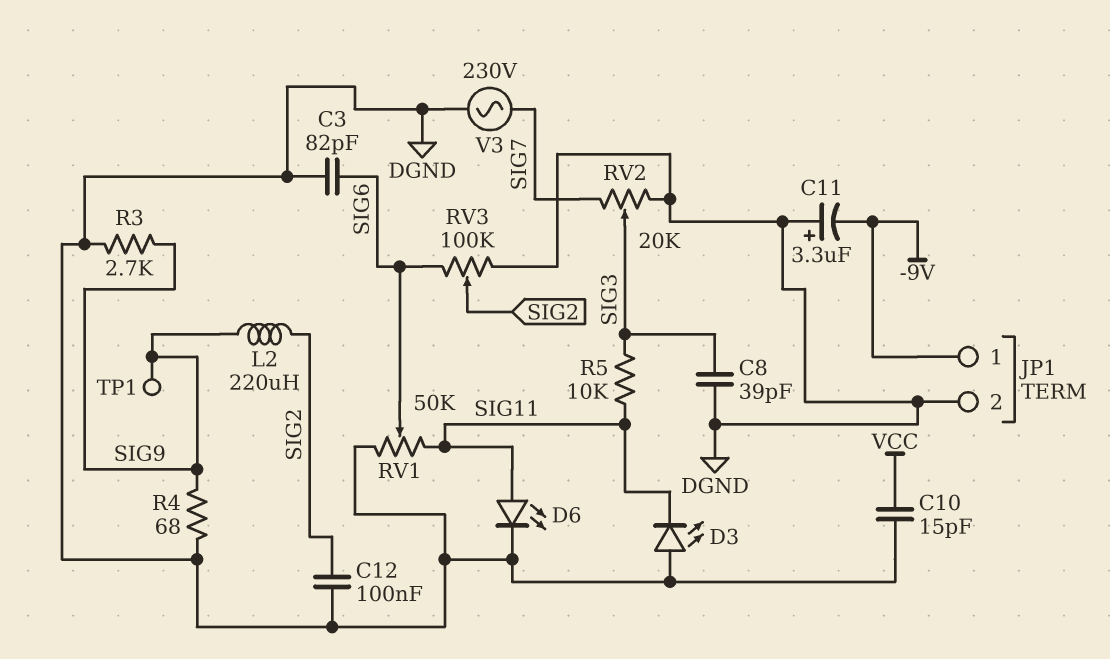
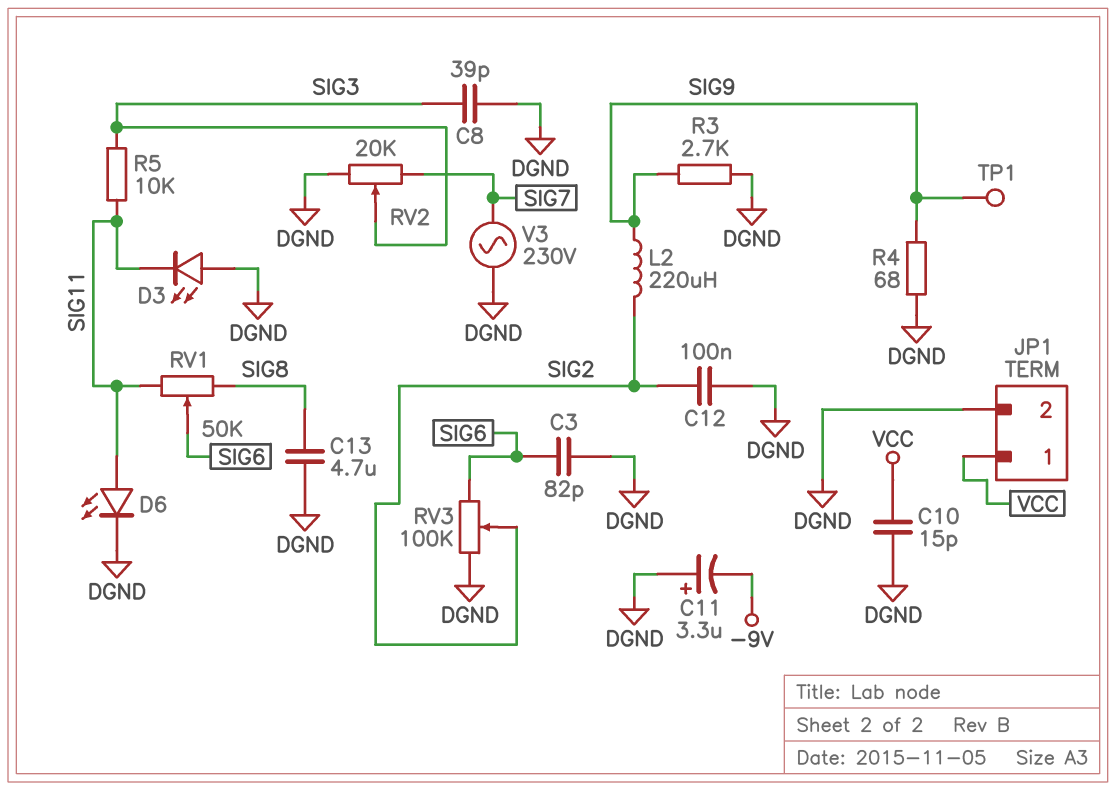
C13: none -> 4.7uF (DGND, SIG8)
JP1 pin 1: -9V -> VCC
RV1: 50k (DGND, SIG11, wiper SIG6) -> 50k (SIG8, SIG11, wiper SIG6)

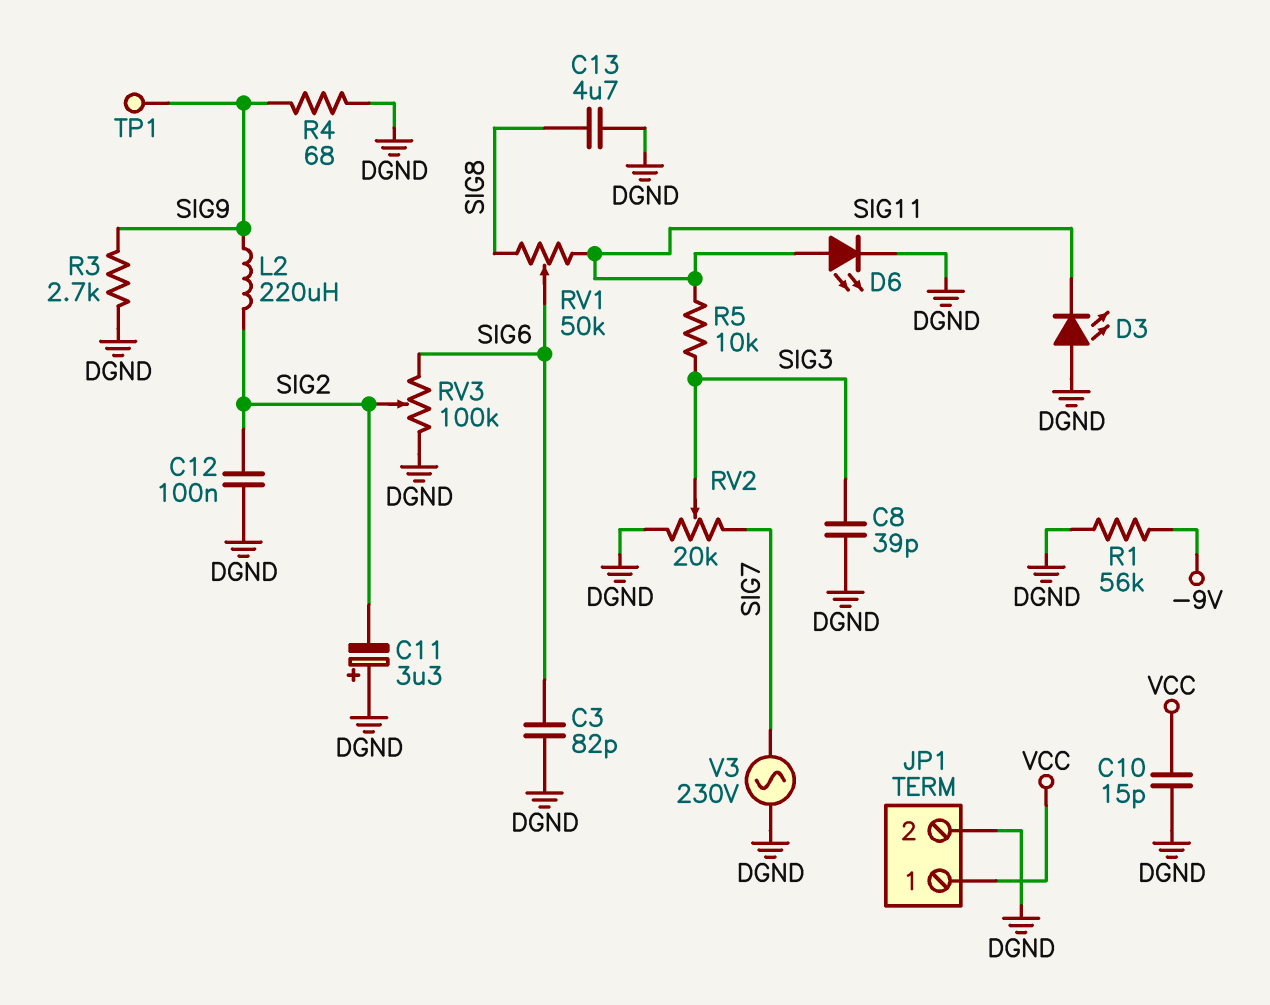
C11: 3.3uF (plus DGND, minus -9V) -> 3.3uF (plus DGND, minus SIG2)
R1: none -> 56k (-9V, DGND)

